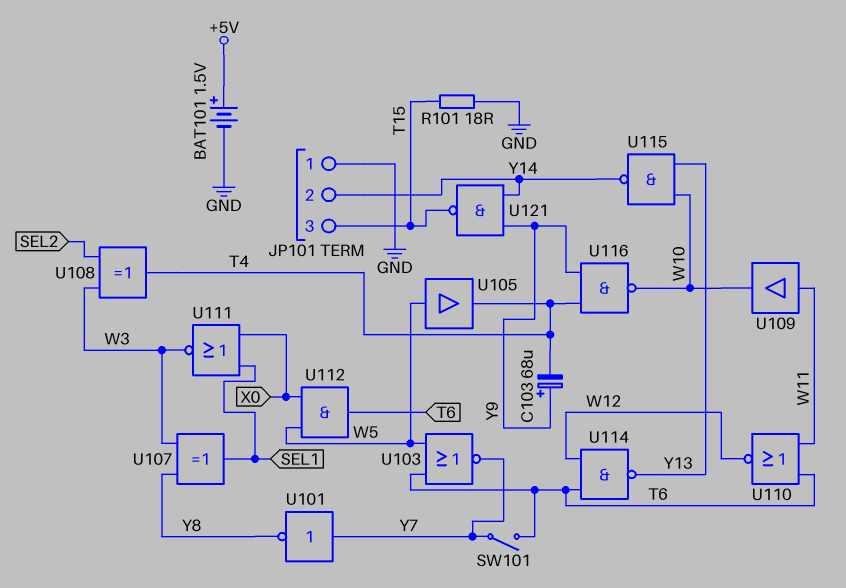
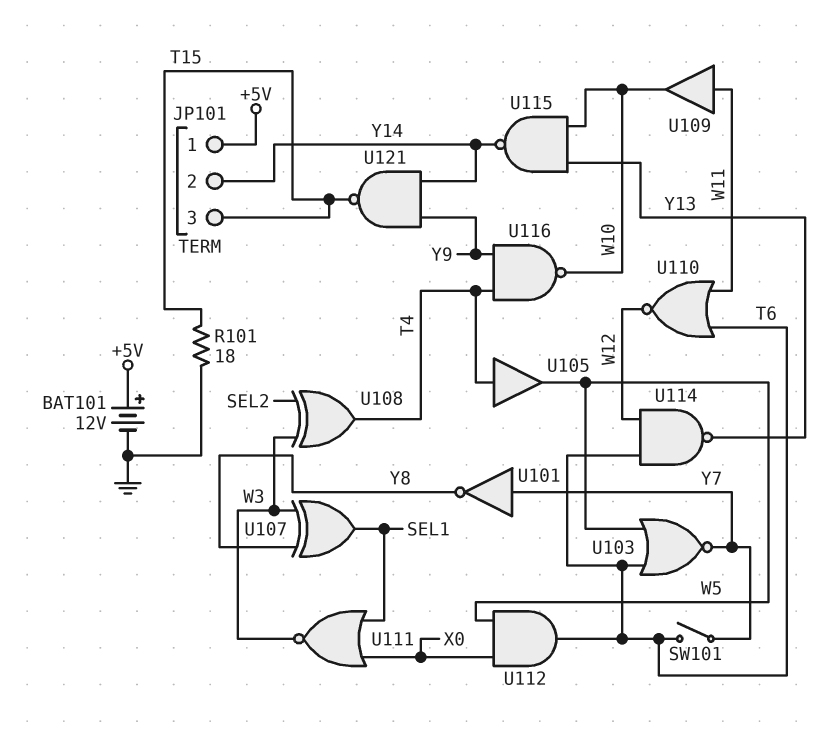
BAT101: 1.5V (plus +5V, minus GND) -> 12V (plus +5V, minus GND)
C103: 68uF (plus Y9, minus T4) -> none
JP101 pin 1: GND -> +5V
U105: buffer (in W5, out T4) -> buffer (in T4, out W5)

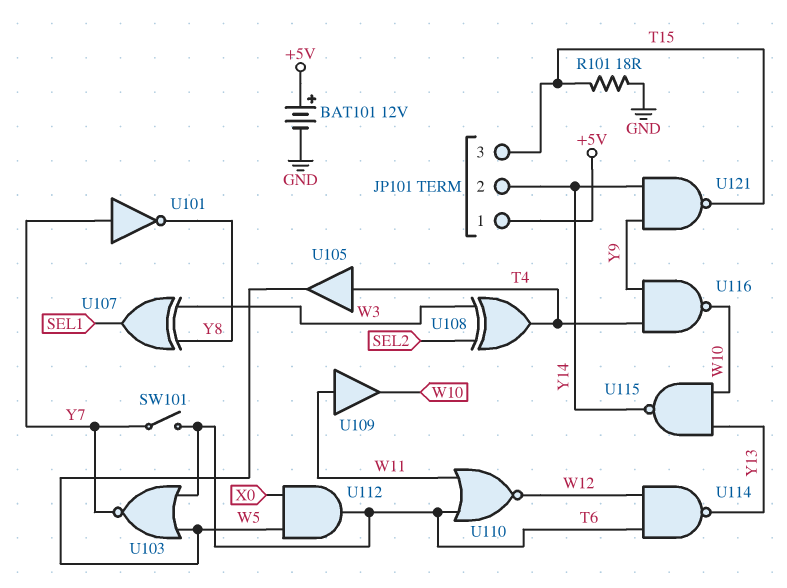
U111: NOR (in SEL1, in X0, out W3) -> none

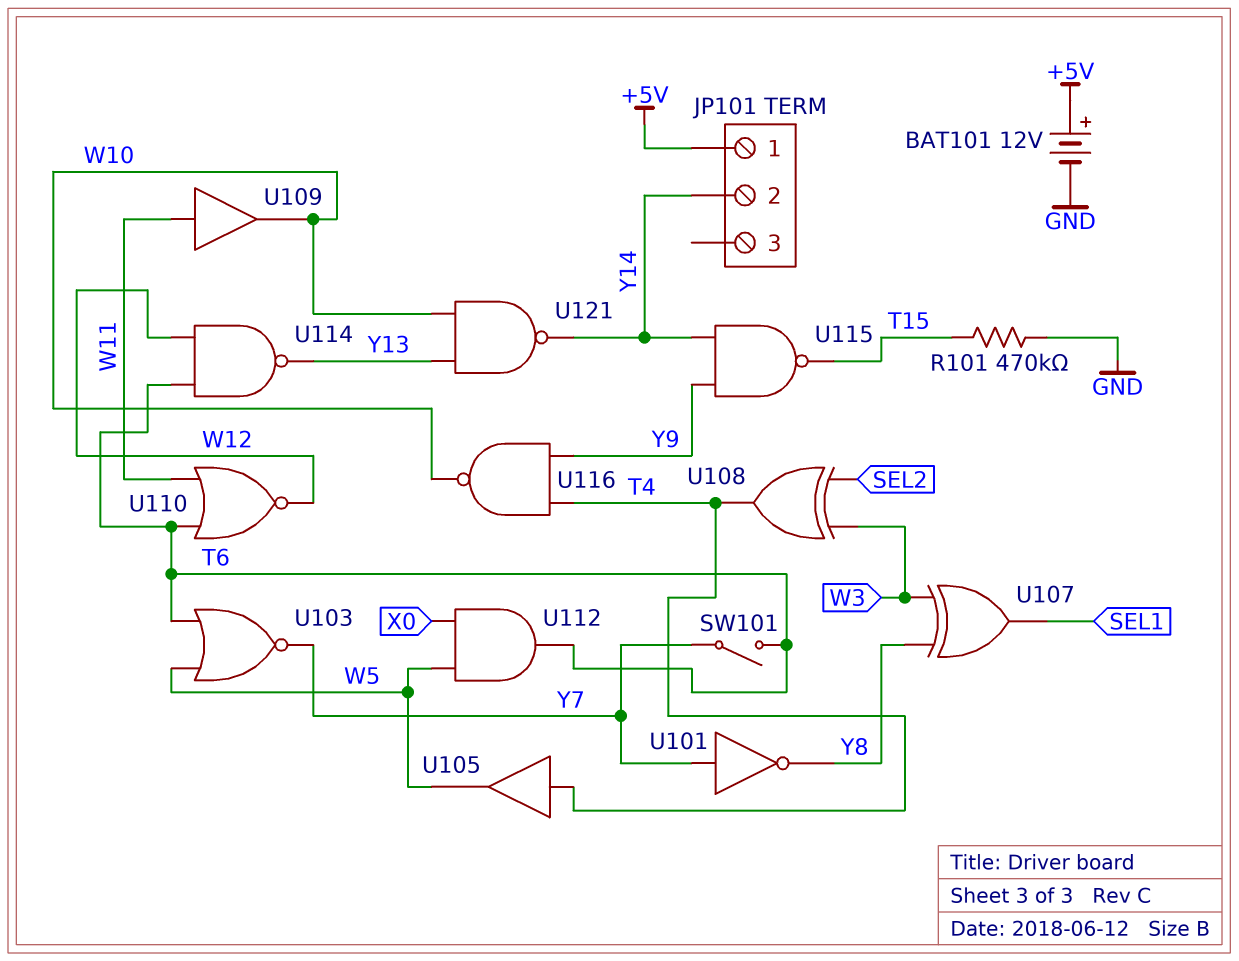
JP101 pin 3: T15 -> none
R101: 18 (GND, T15) -> 470k (GND, T15)
U115: NAND (in W10, in Y13, out Y14) -> NAND (in Y9, in Y14, out T15)
U121: NAND (in Y9, in Y14, out T15) -> NAND (in W10, in Y13, out Y14)

